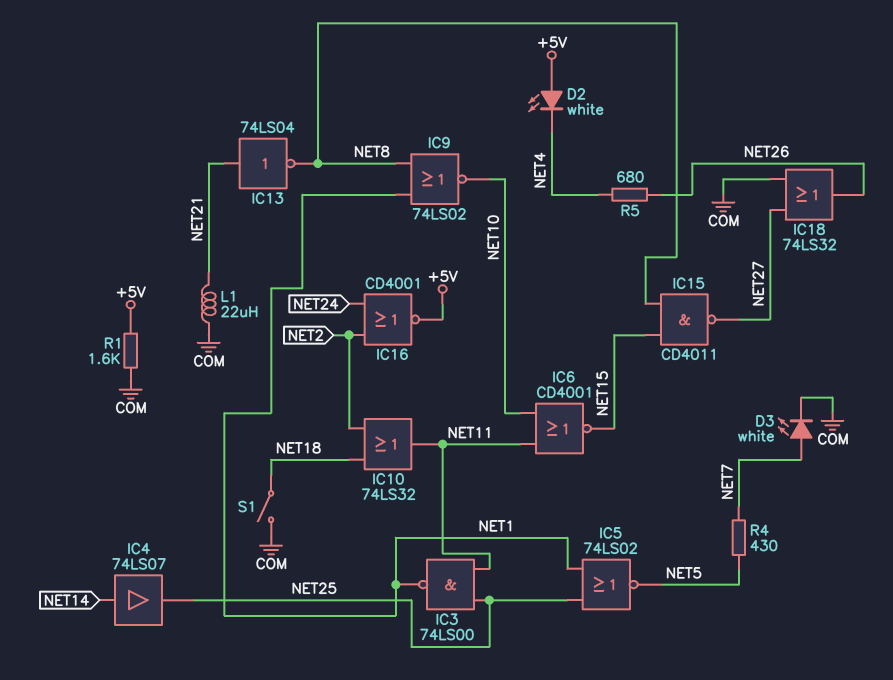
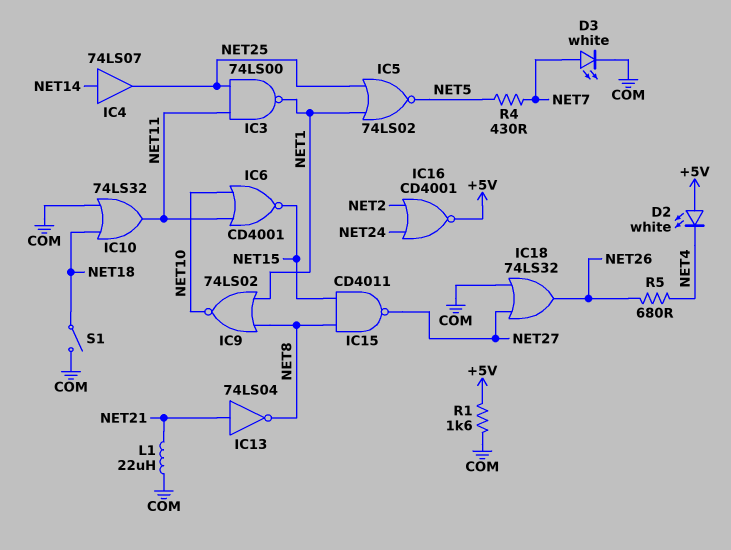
IC10: OR 74LS32 (in NET2, in NET18, out NET11) -> OR 74LS32 (in COM, in NET18, out NET11)

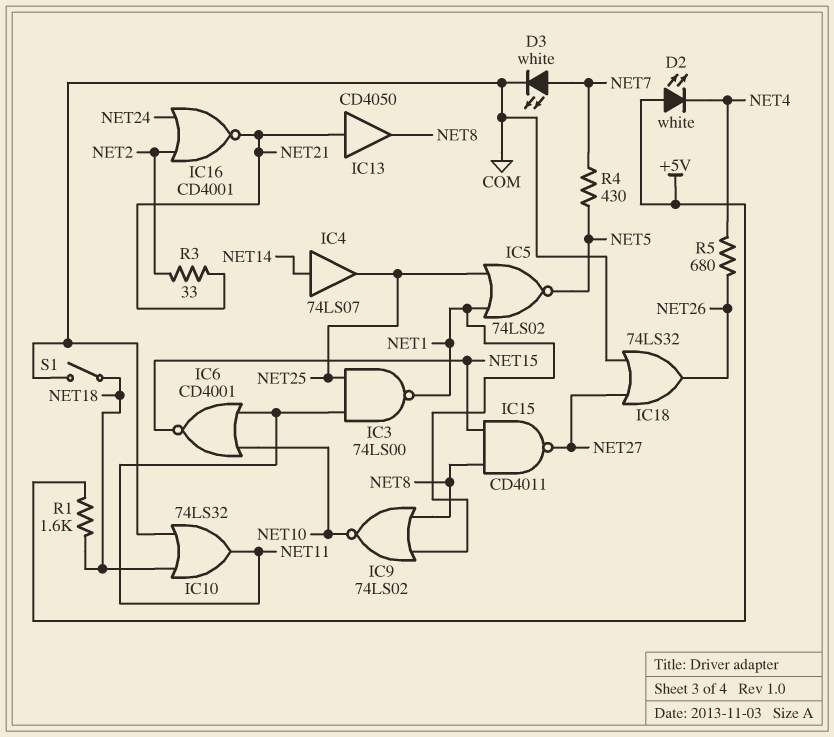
IC13: NOT 74LS04 (in NET21, out NET8) -> buffer CD4050 (in NET21, out NET8)
IC16: NOR CD4001 (in NET2, in NET24, out +5V) -> NOR CD4001 (in NET2, in NET24, out NET21)
L1: 22uH (COM, NET21) -> none
R1: 1.6k (+5V, COM) -> 1.6k (+5V, NET18)
R3: none -> 33 (NET2, NET21)

